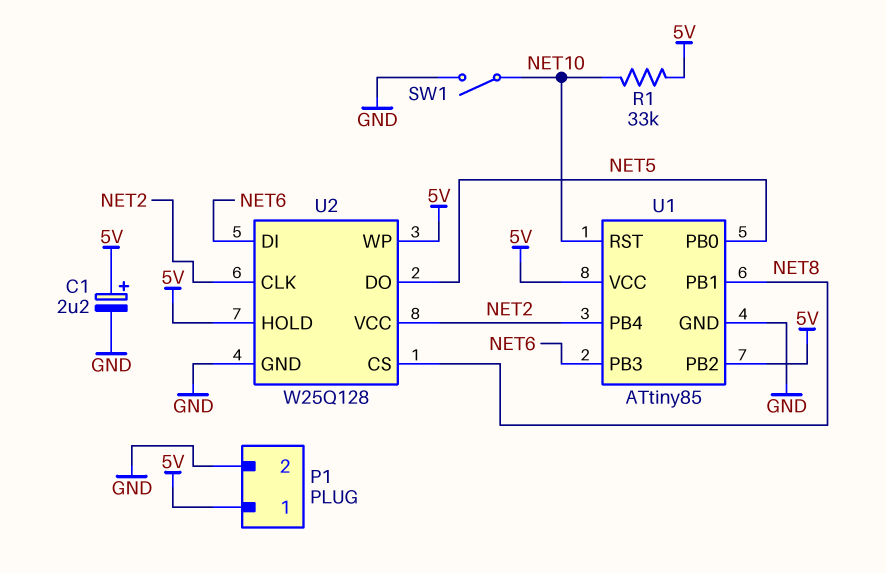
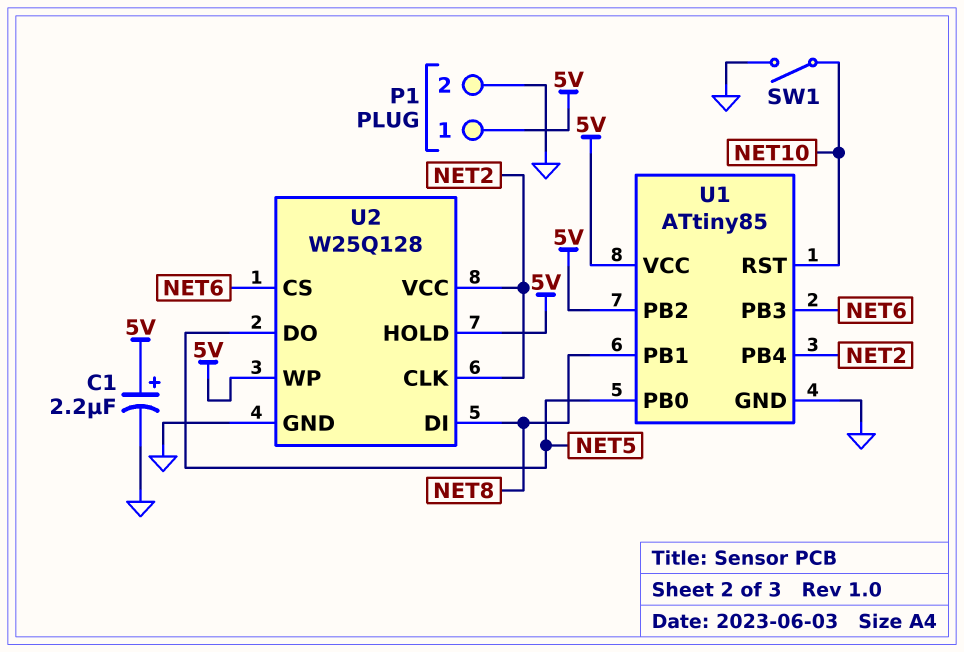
R1: 33k (5V, NET10) -> none
U2 pin CS: NET8 -> NET6
U2 pin DI: NET6 -> NET8

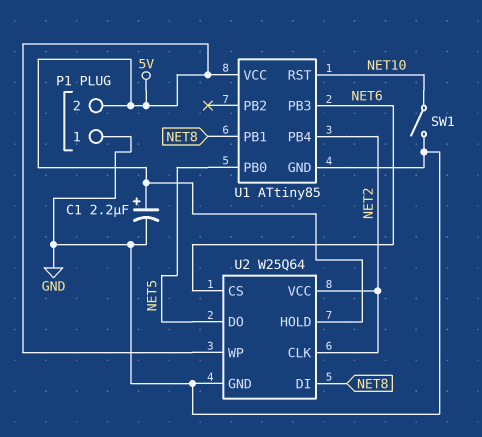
P1 pin 1: 5V -> GND
P1 pin 2: GND -> 5V
U1 pin PB2: 5V -> none
U2: W25Q128 -> W25Q64

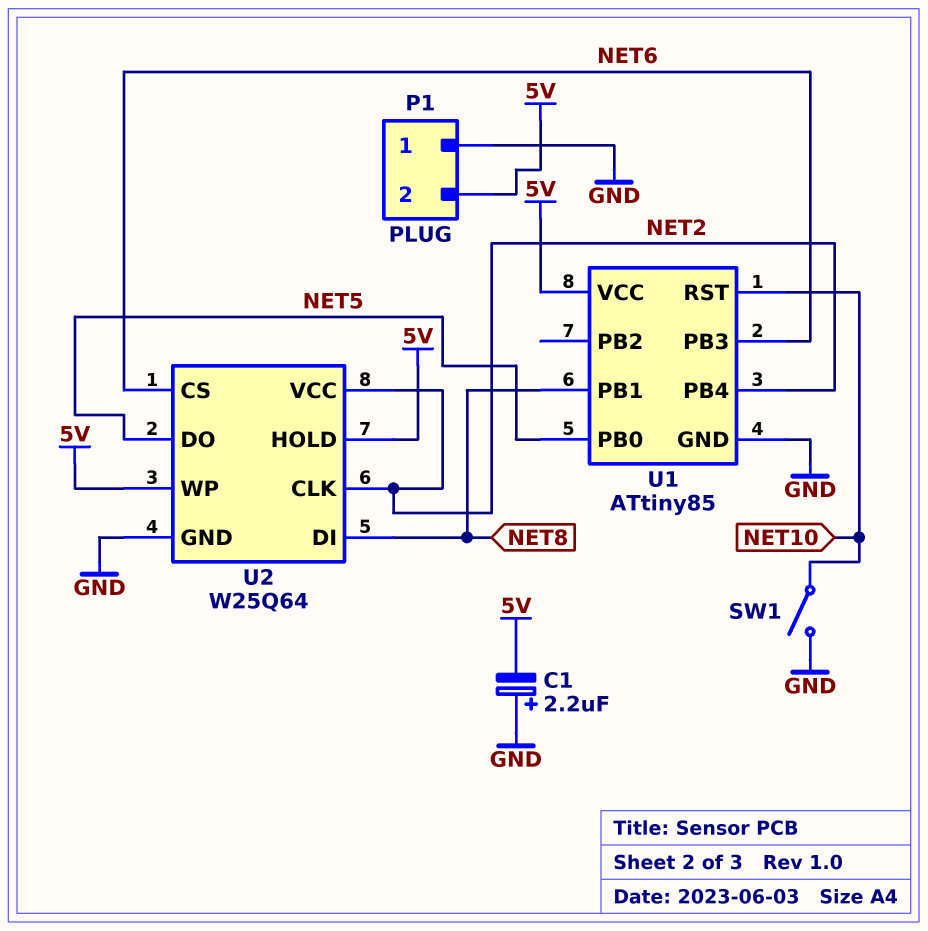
C1: 2.2uF (plus 5V, minus GND) -> 2.2uF (plus GND, minus 5V)

